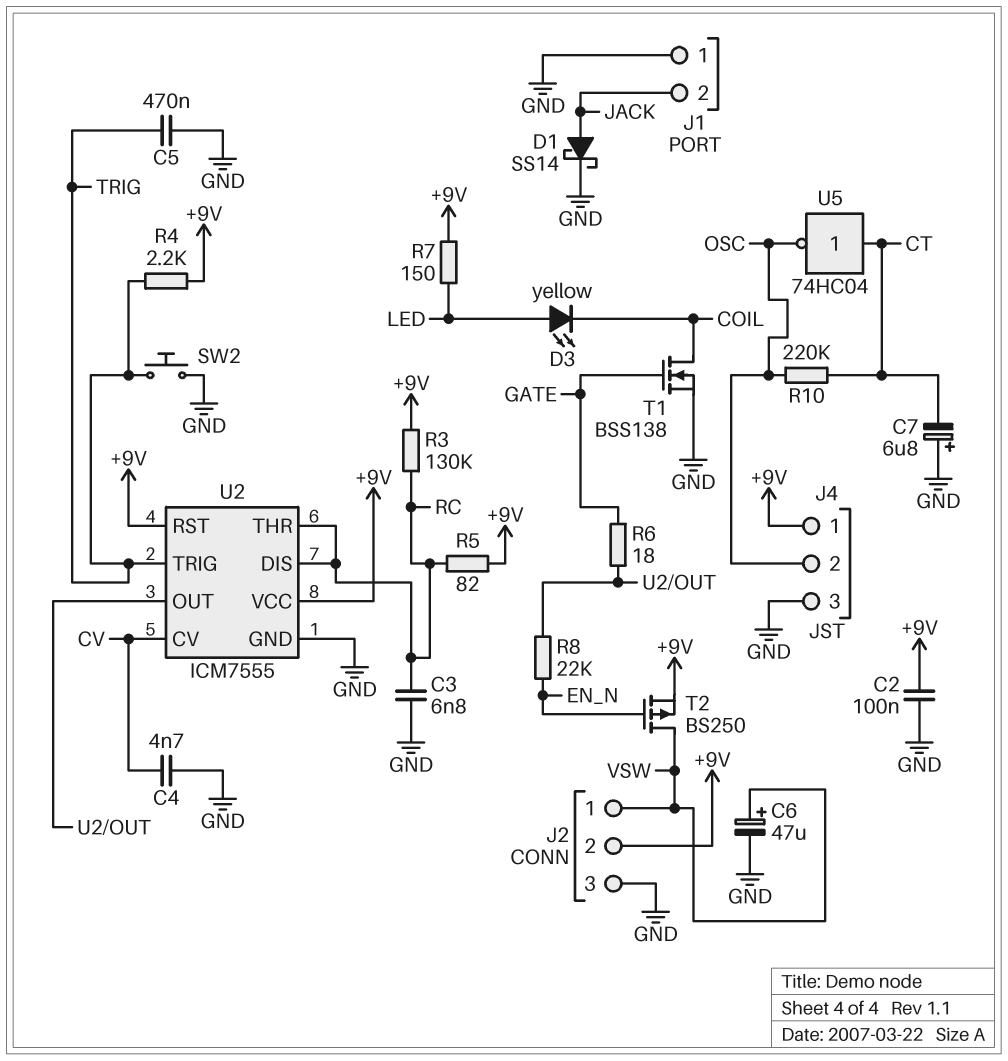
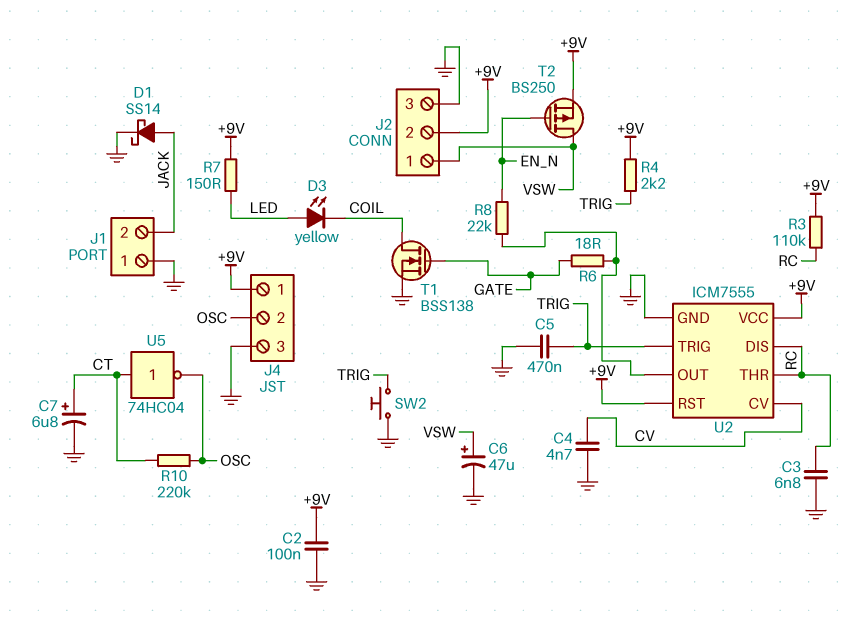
C7: 6.8uF (plus GND, minus CT) -> 6.8uF (plus CT, minus GND)
R3: 130k (+9V, RC) -> 110k (+9V, RC)
R5: 82 (+9V, RC) -> none

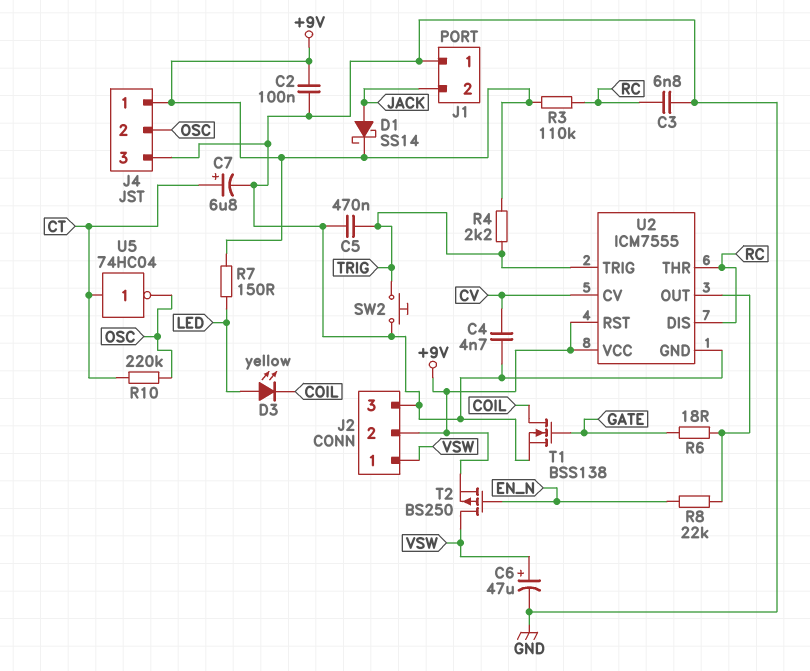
D1: schottky SS14 (A JACK, K GND) -> schottky SS14 (A JACK, K +9V)

